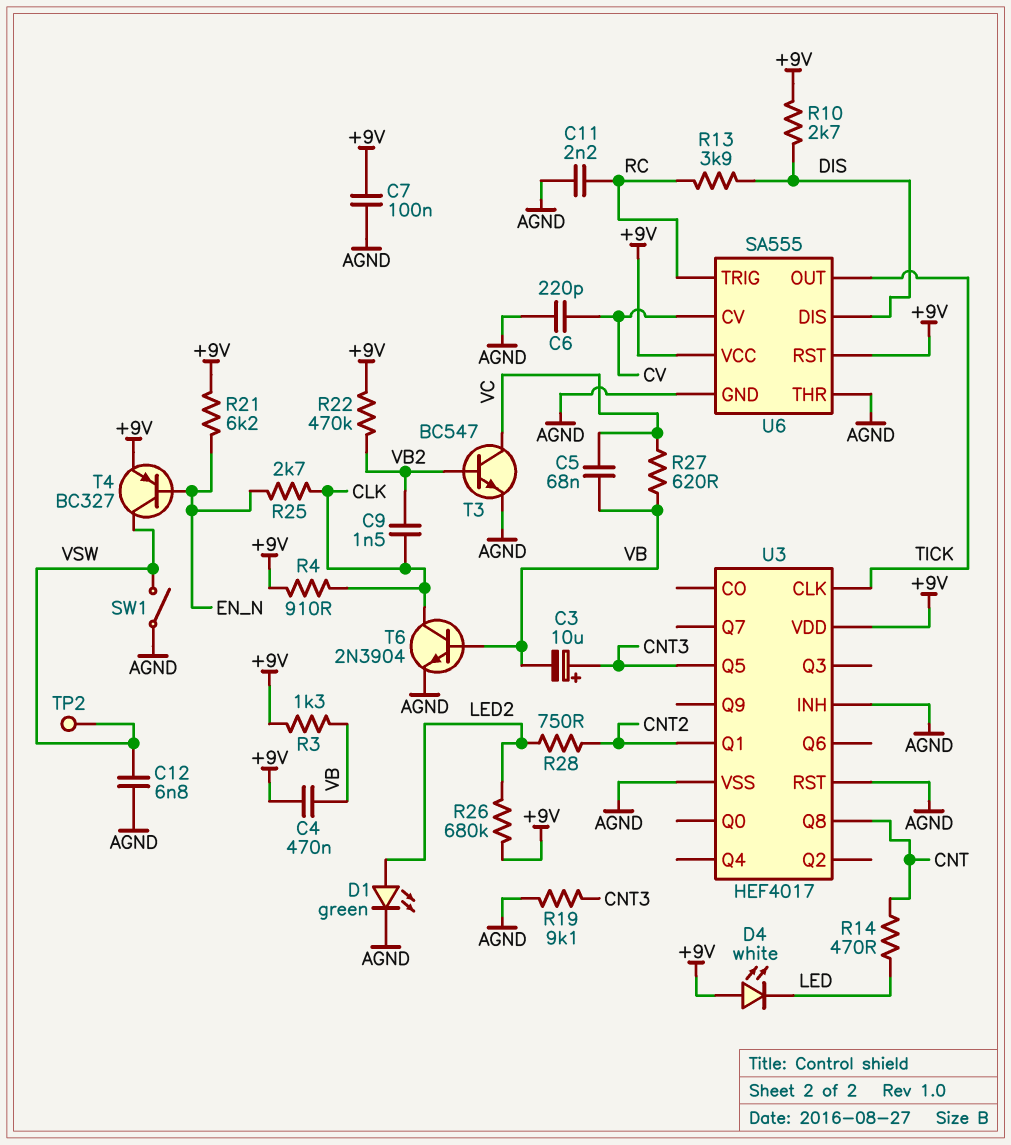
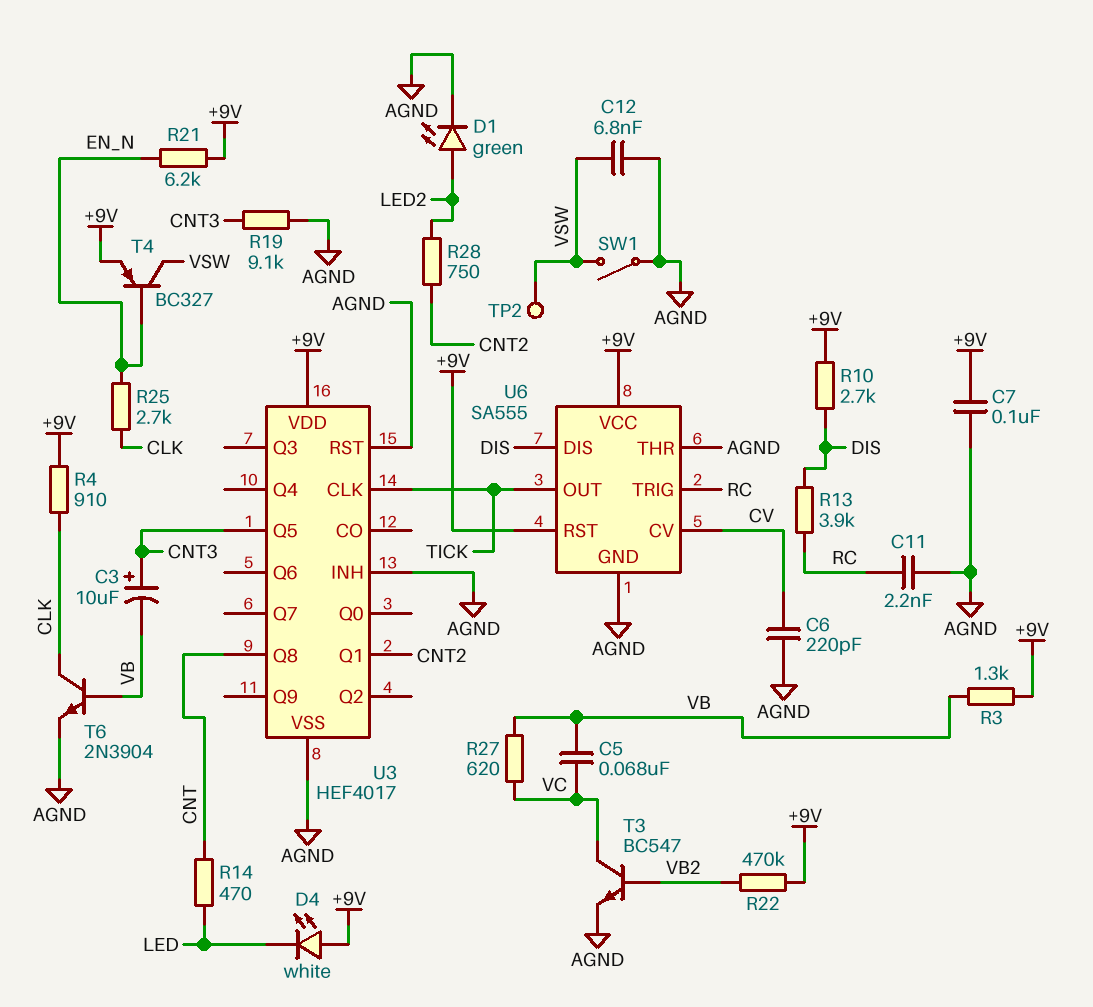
C4: 470nF (+9V, VB) -> none
C9: 1.5nF (CLK, VB2) -> none
R26: 680k (+9V, LED2) -> none

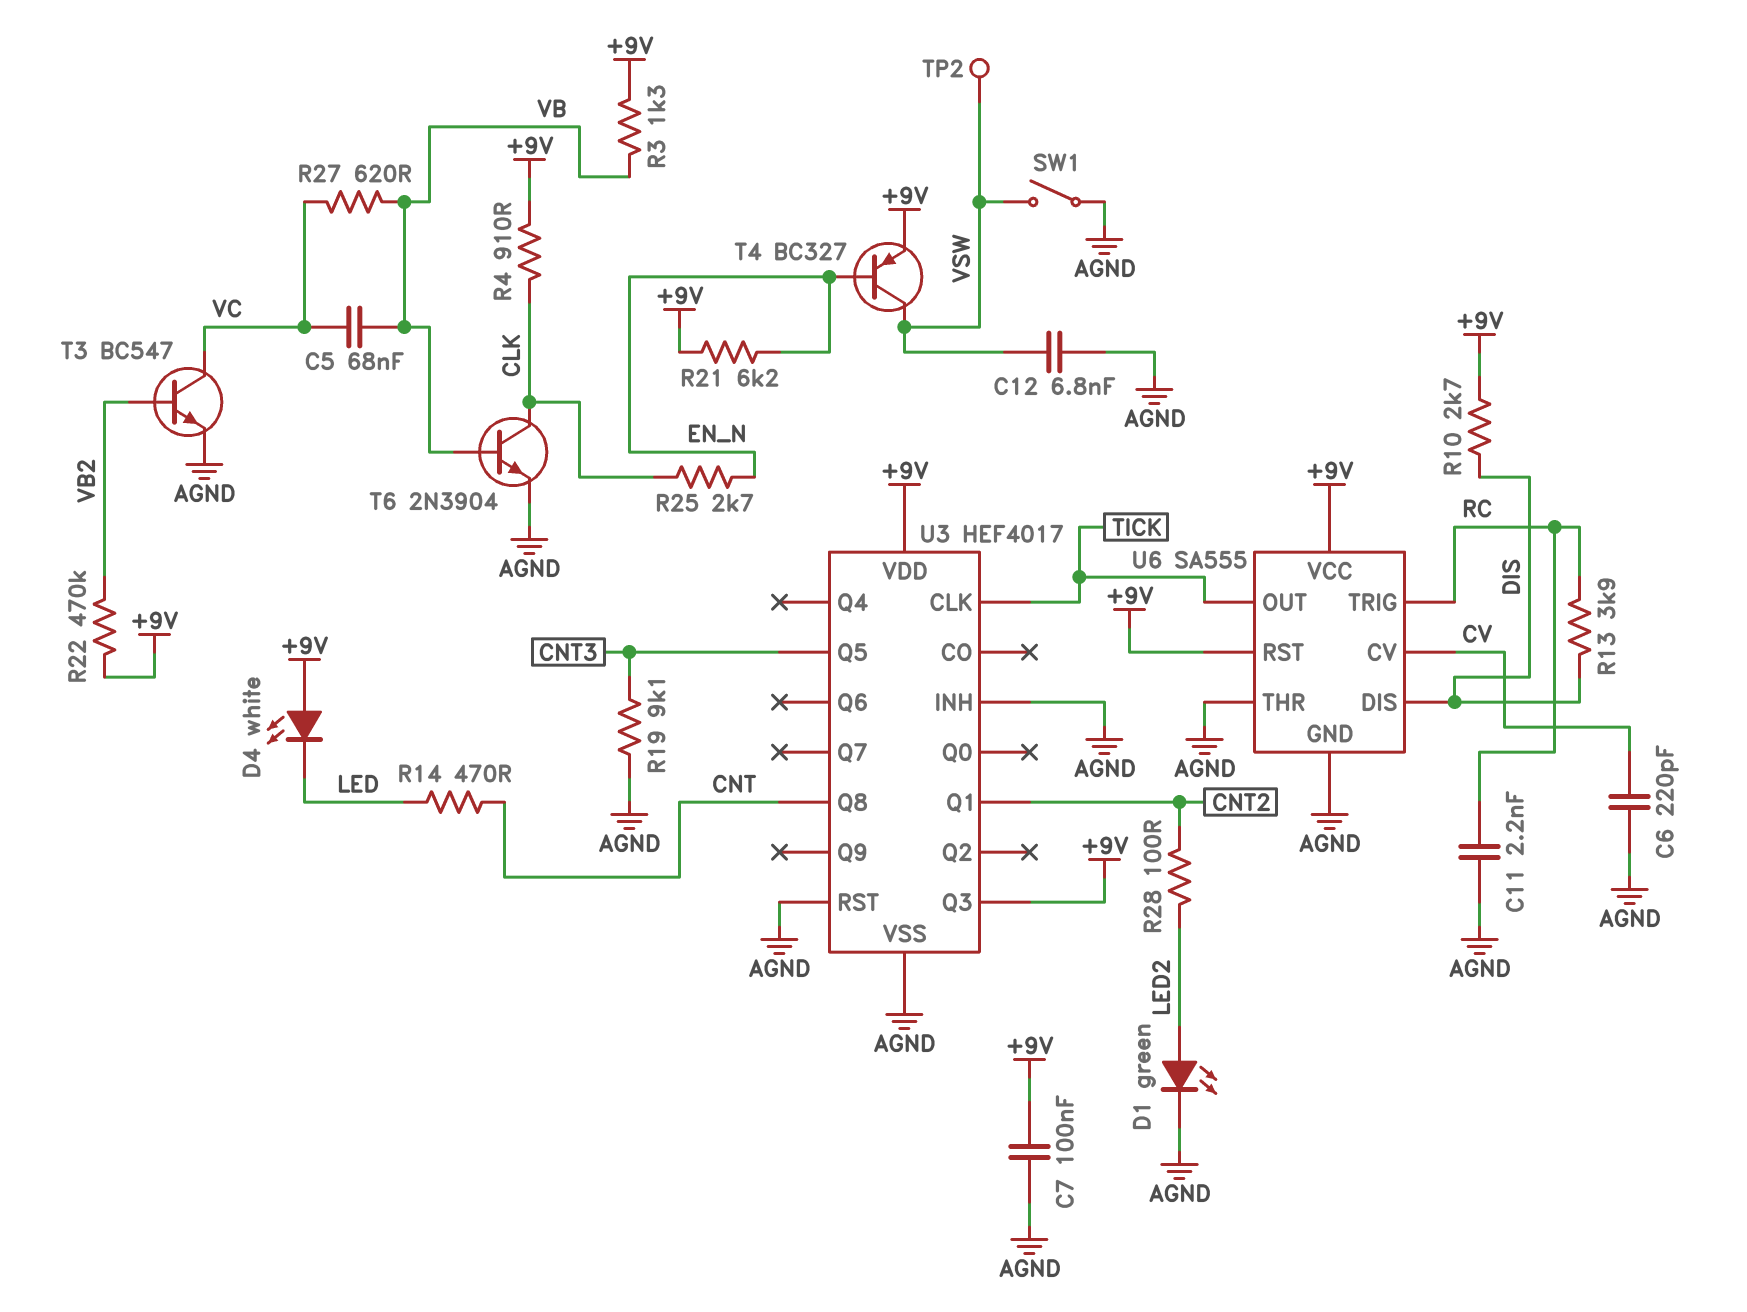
C3: 10uF (plus CNT3, minus VB) -> none
R28: 750 (CNT2, LED2) -> 100 (CNT2, LED2)
U3 pin Q3: none -> +9V

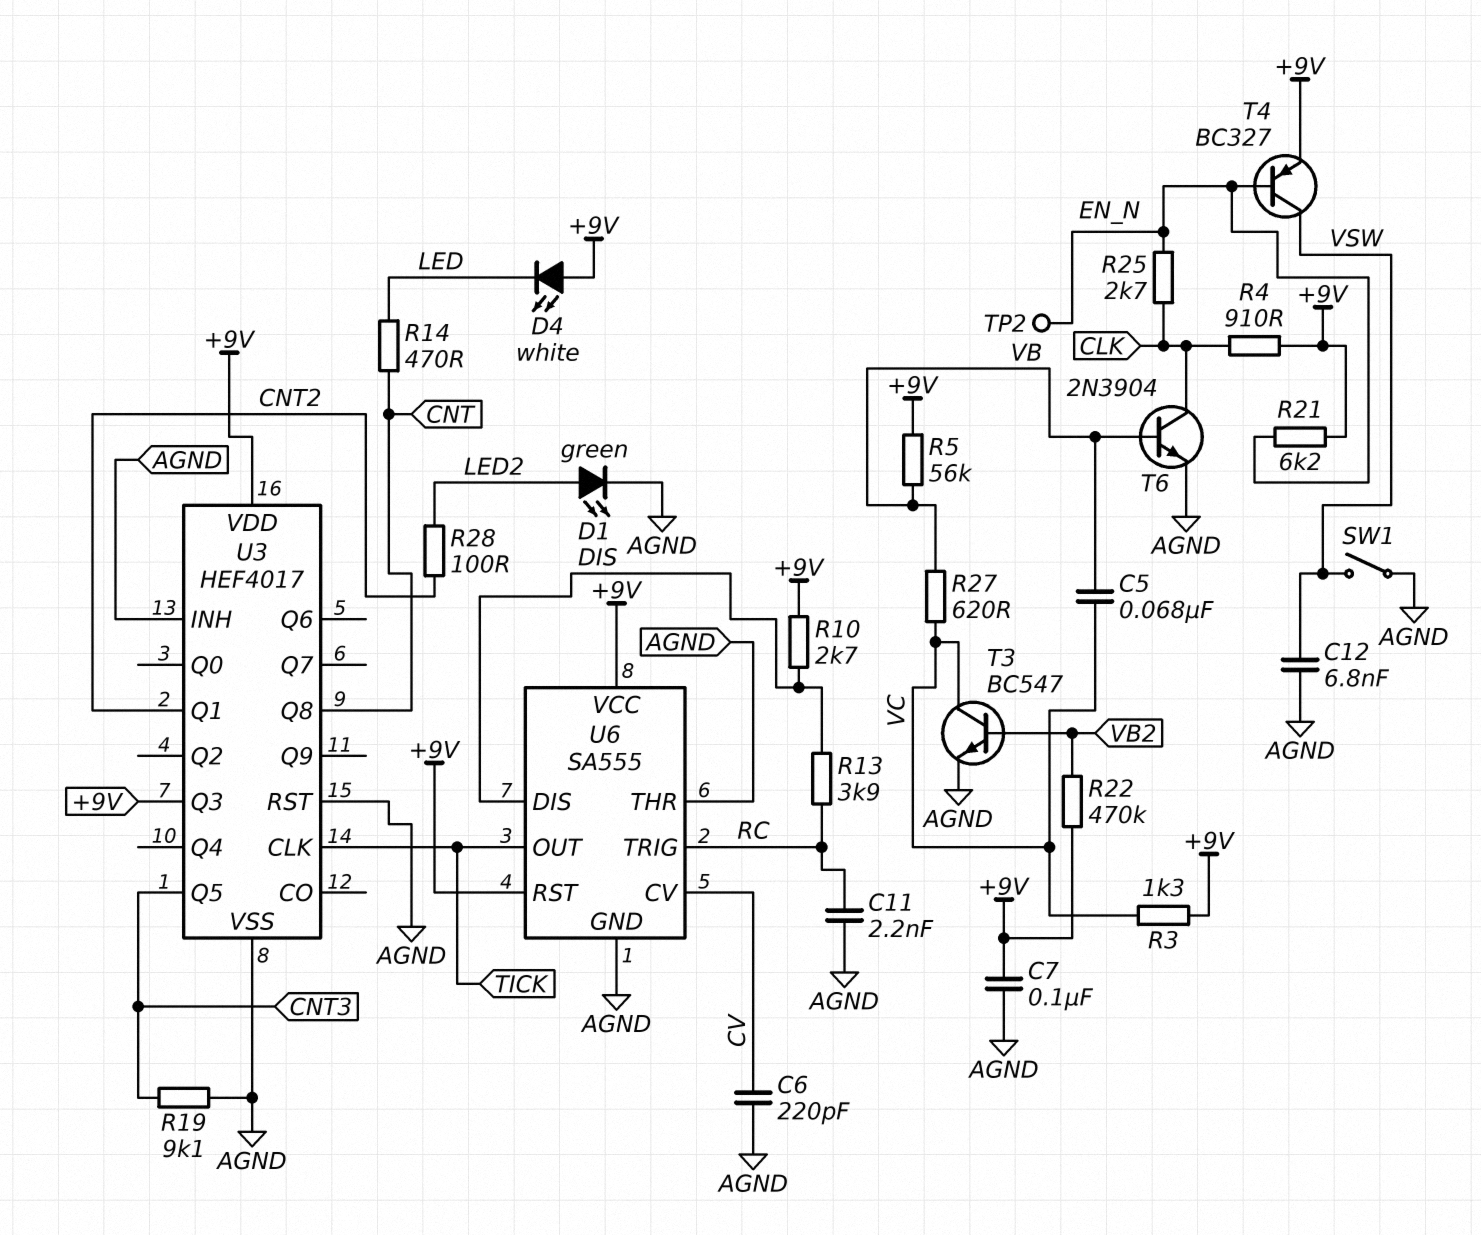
R3: 1.3k (+9V, VB) -> 1.3k (+9V, VC)
R5: none -> 56k (+9V, VB)
TP2: test point (VSW) -> test point (EN_N)

